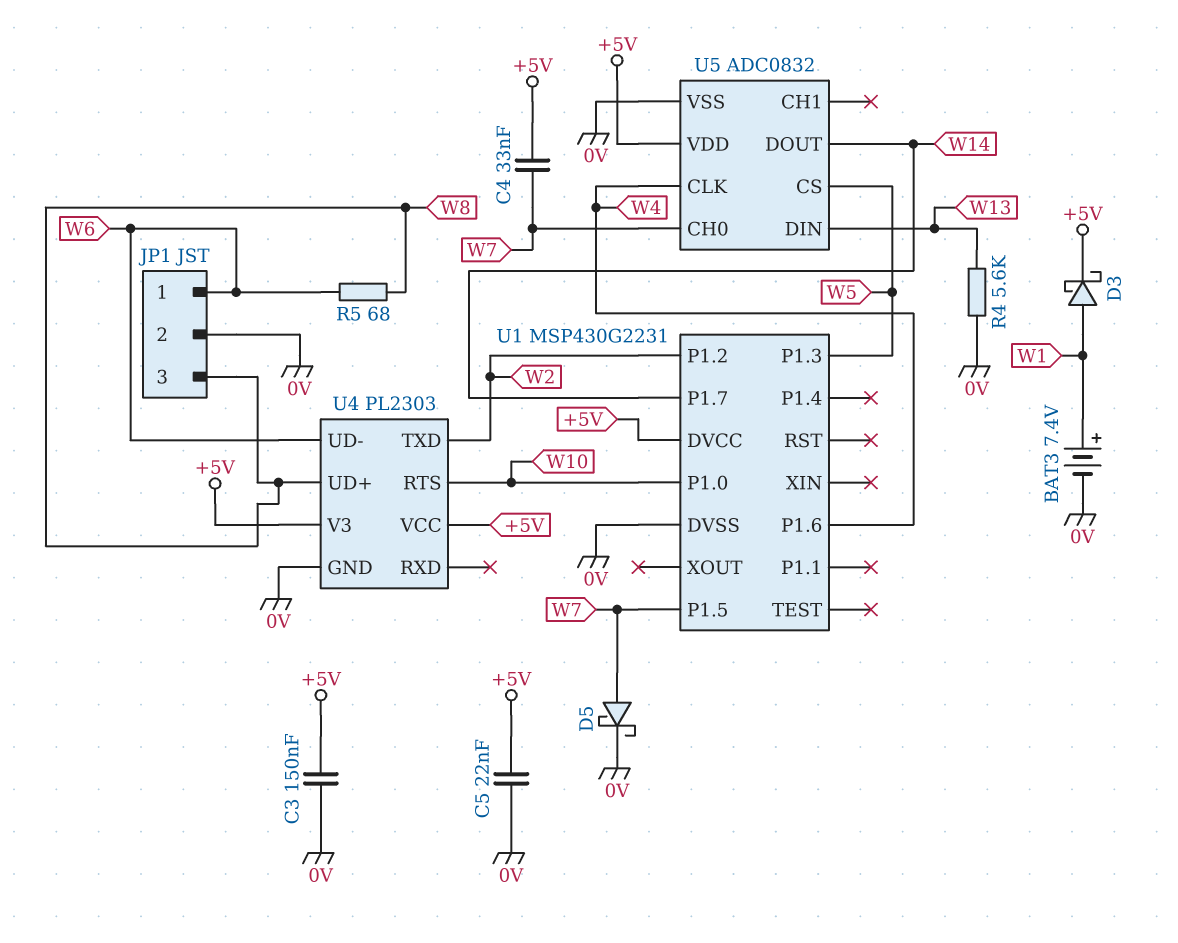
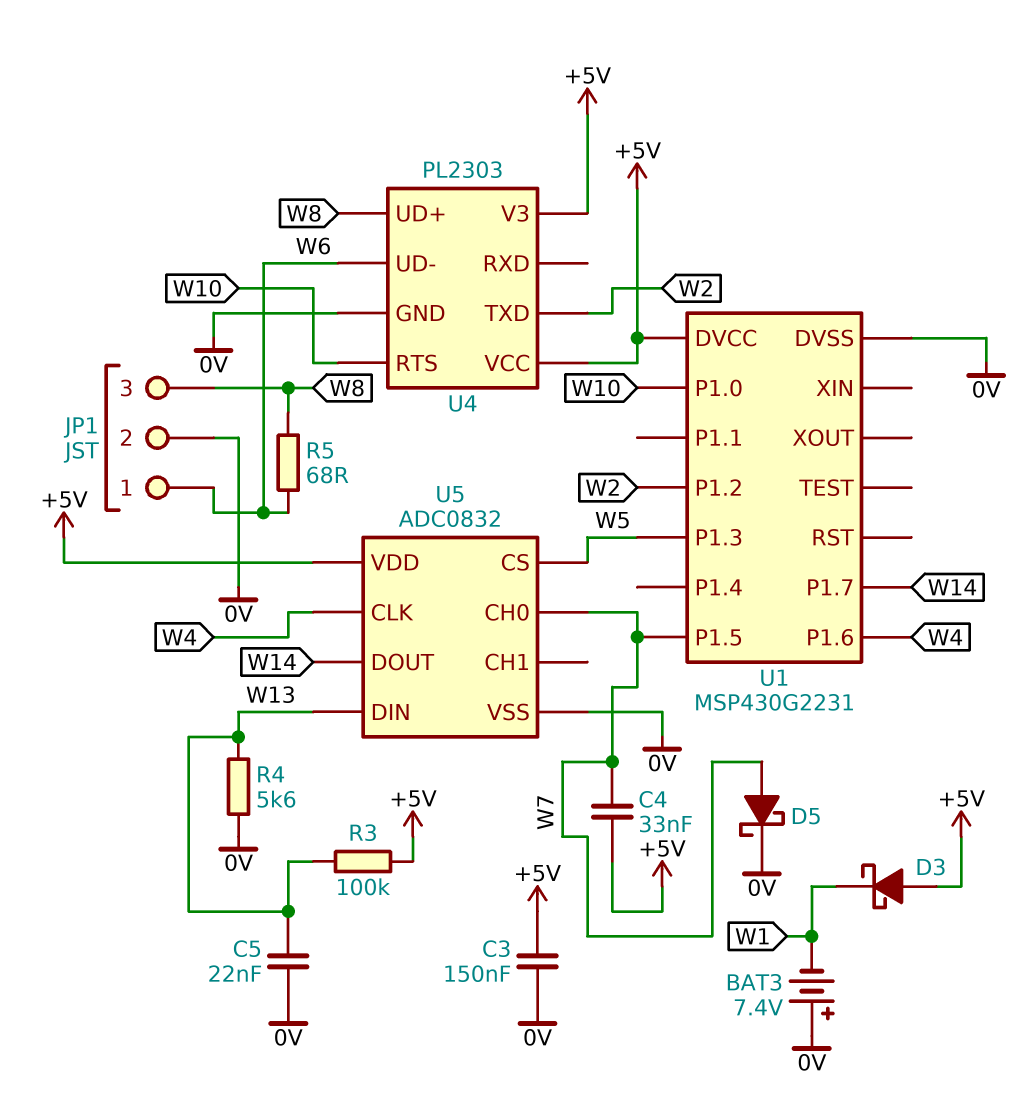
BAT3: 7.4V (plus W1, minus 0V) -> 7.4V (plus 0V, minus W1)
C5: 22nF (+5V, 0V) -> 22nF (0V, W13)
D3: schottky (A W1, K +5V) -> schottky (A +5V, K W1)
R3: none -> 100k (+5V, W13)

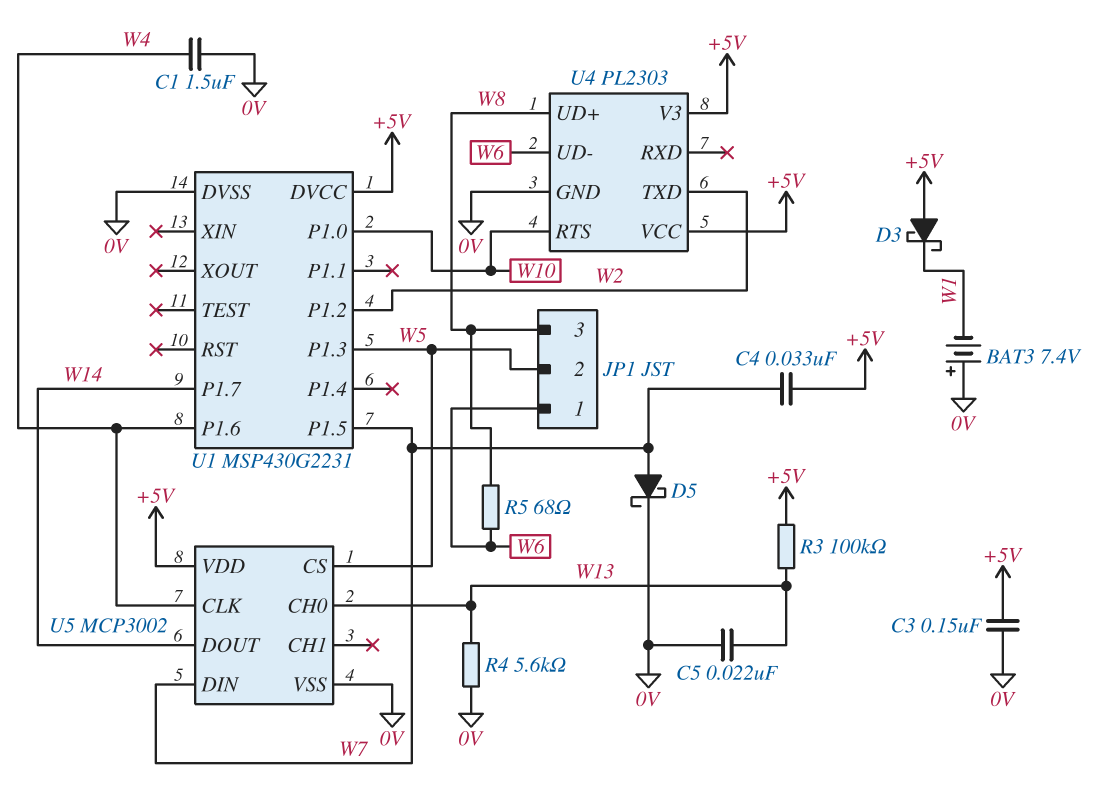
C1: none -> 1.5uF (0V, W4)
JP1 pin 2: 0V -> W5
U5: ADC0832 -> MCP3002
U5 pin CH0: W7 -> W13
U5 pin DIN: W13 -> W7

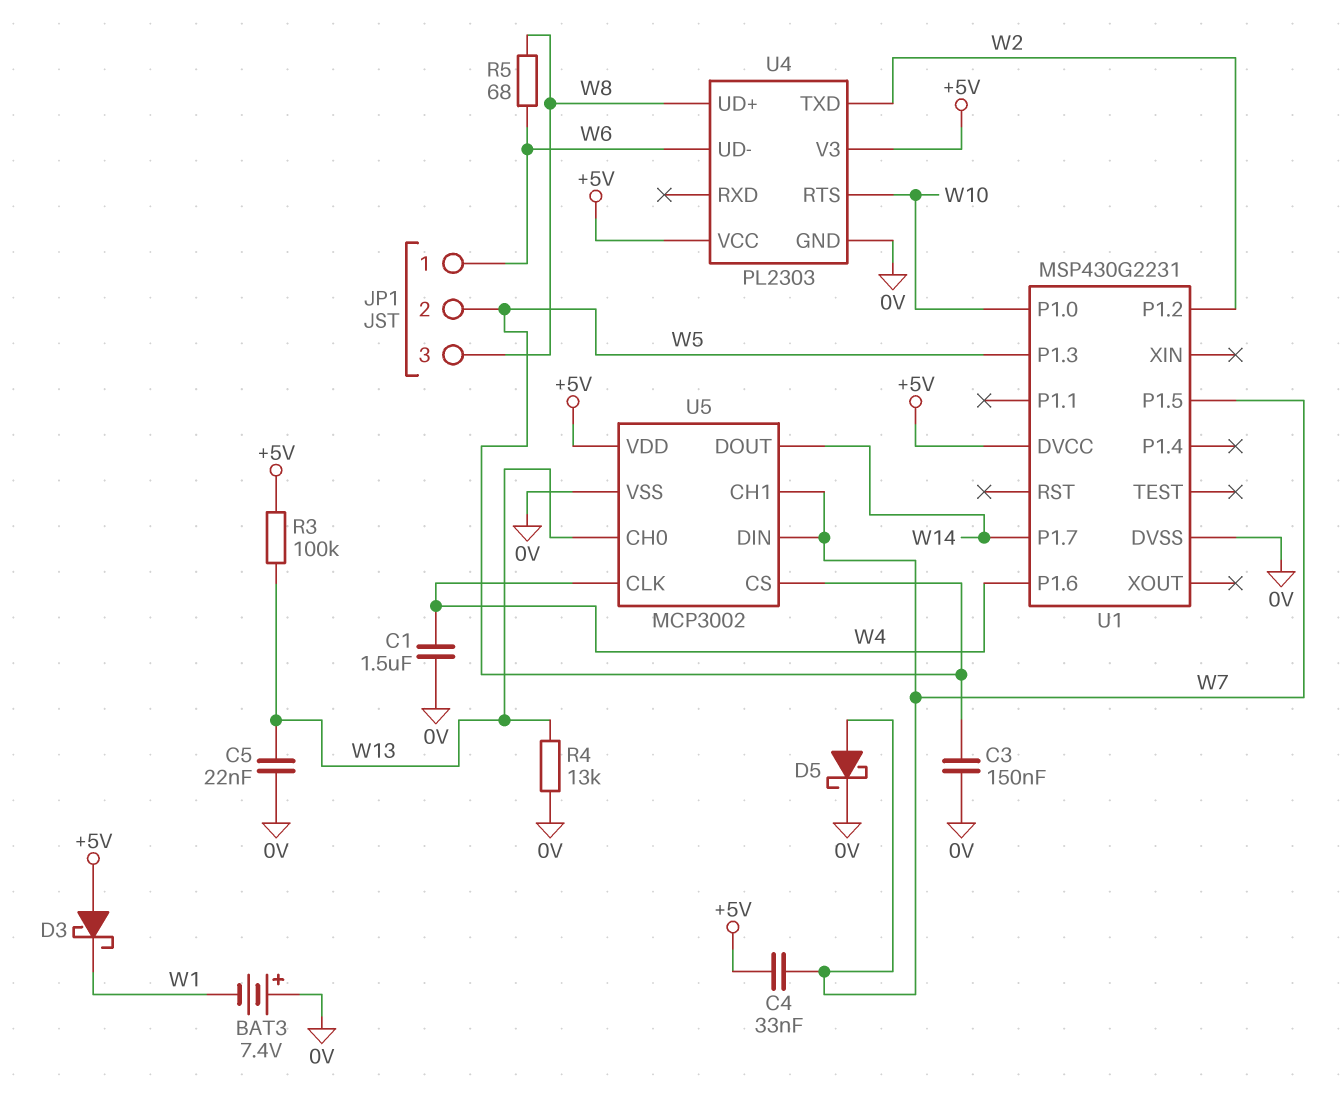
C3: 150nF (+5V, 0V) -> 150nF (0V, W5)
R4: 5.6k (0V, W13) -> 13k (0V, W13)
U5 pin CH1: none -> W7

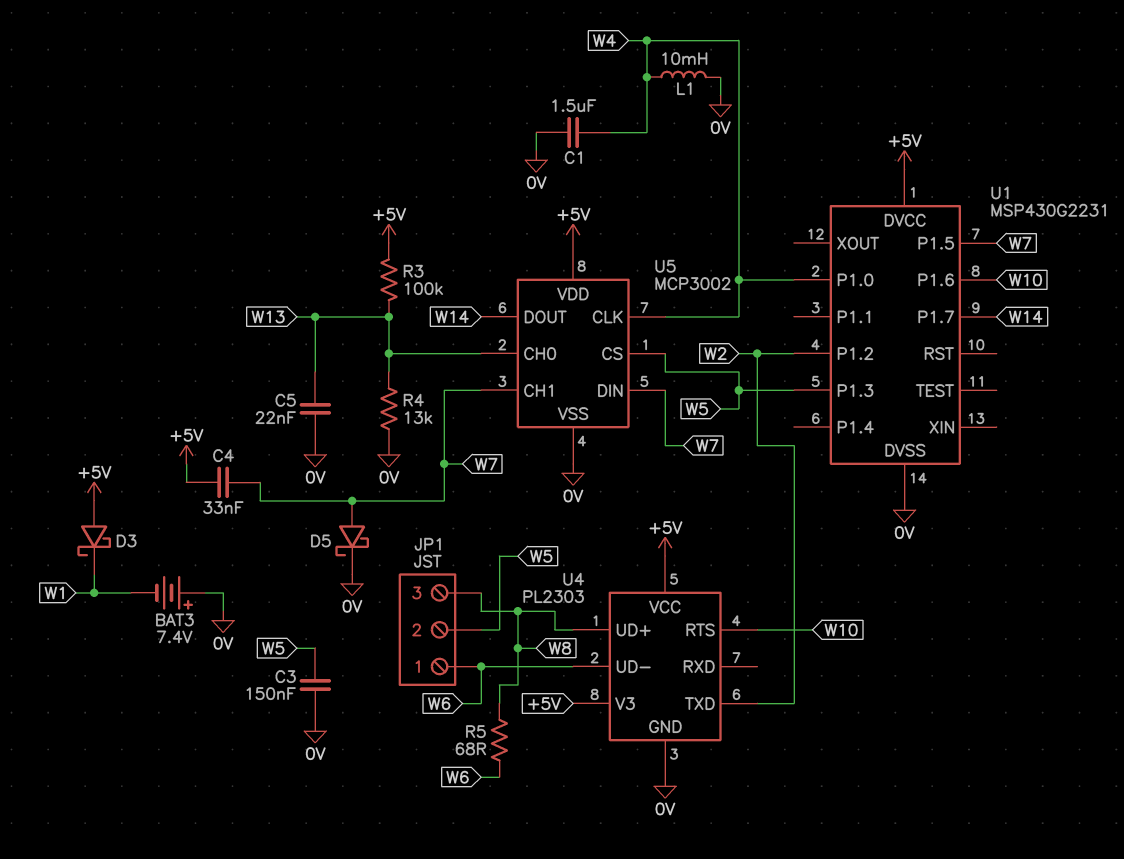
L1: none -> 10mH (0V, W4)
U1 pin P1.0: W10 -> W4
U1 pin P1.6: W4 -> W10

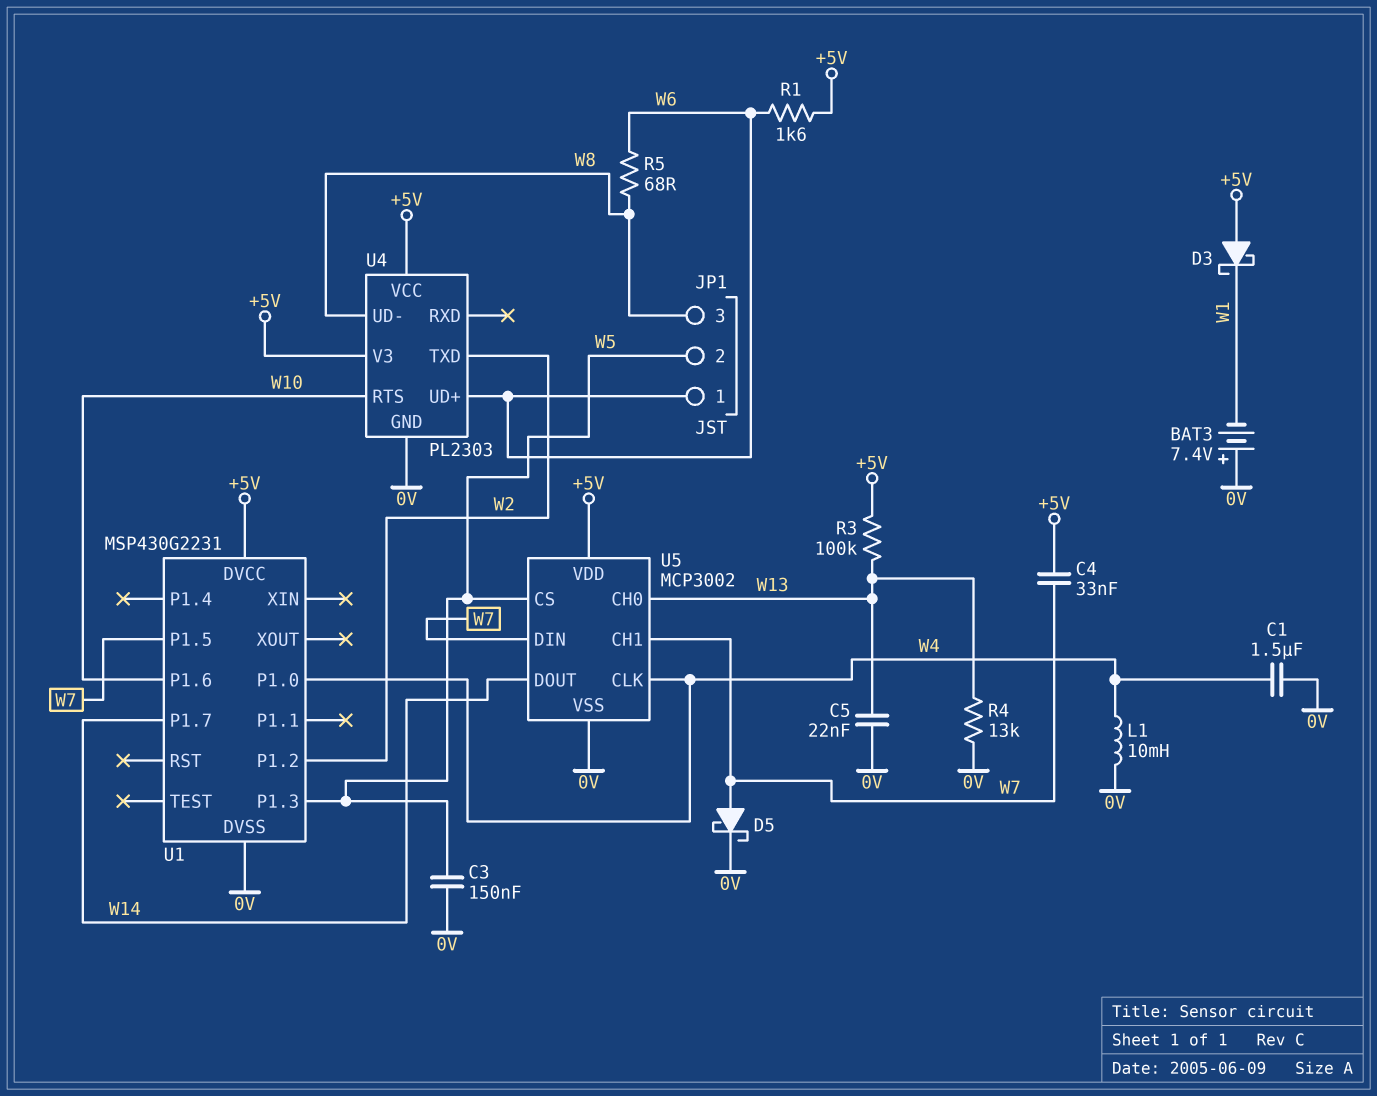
R1: none -> 1.6k (+5V, W6)
U4 pin UD+: W8 -> W6
U4 pin UD-: W6 -> W8

